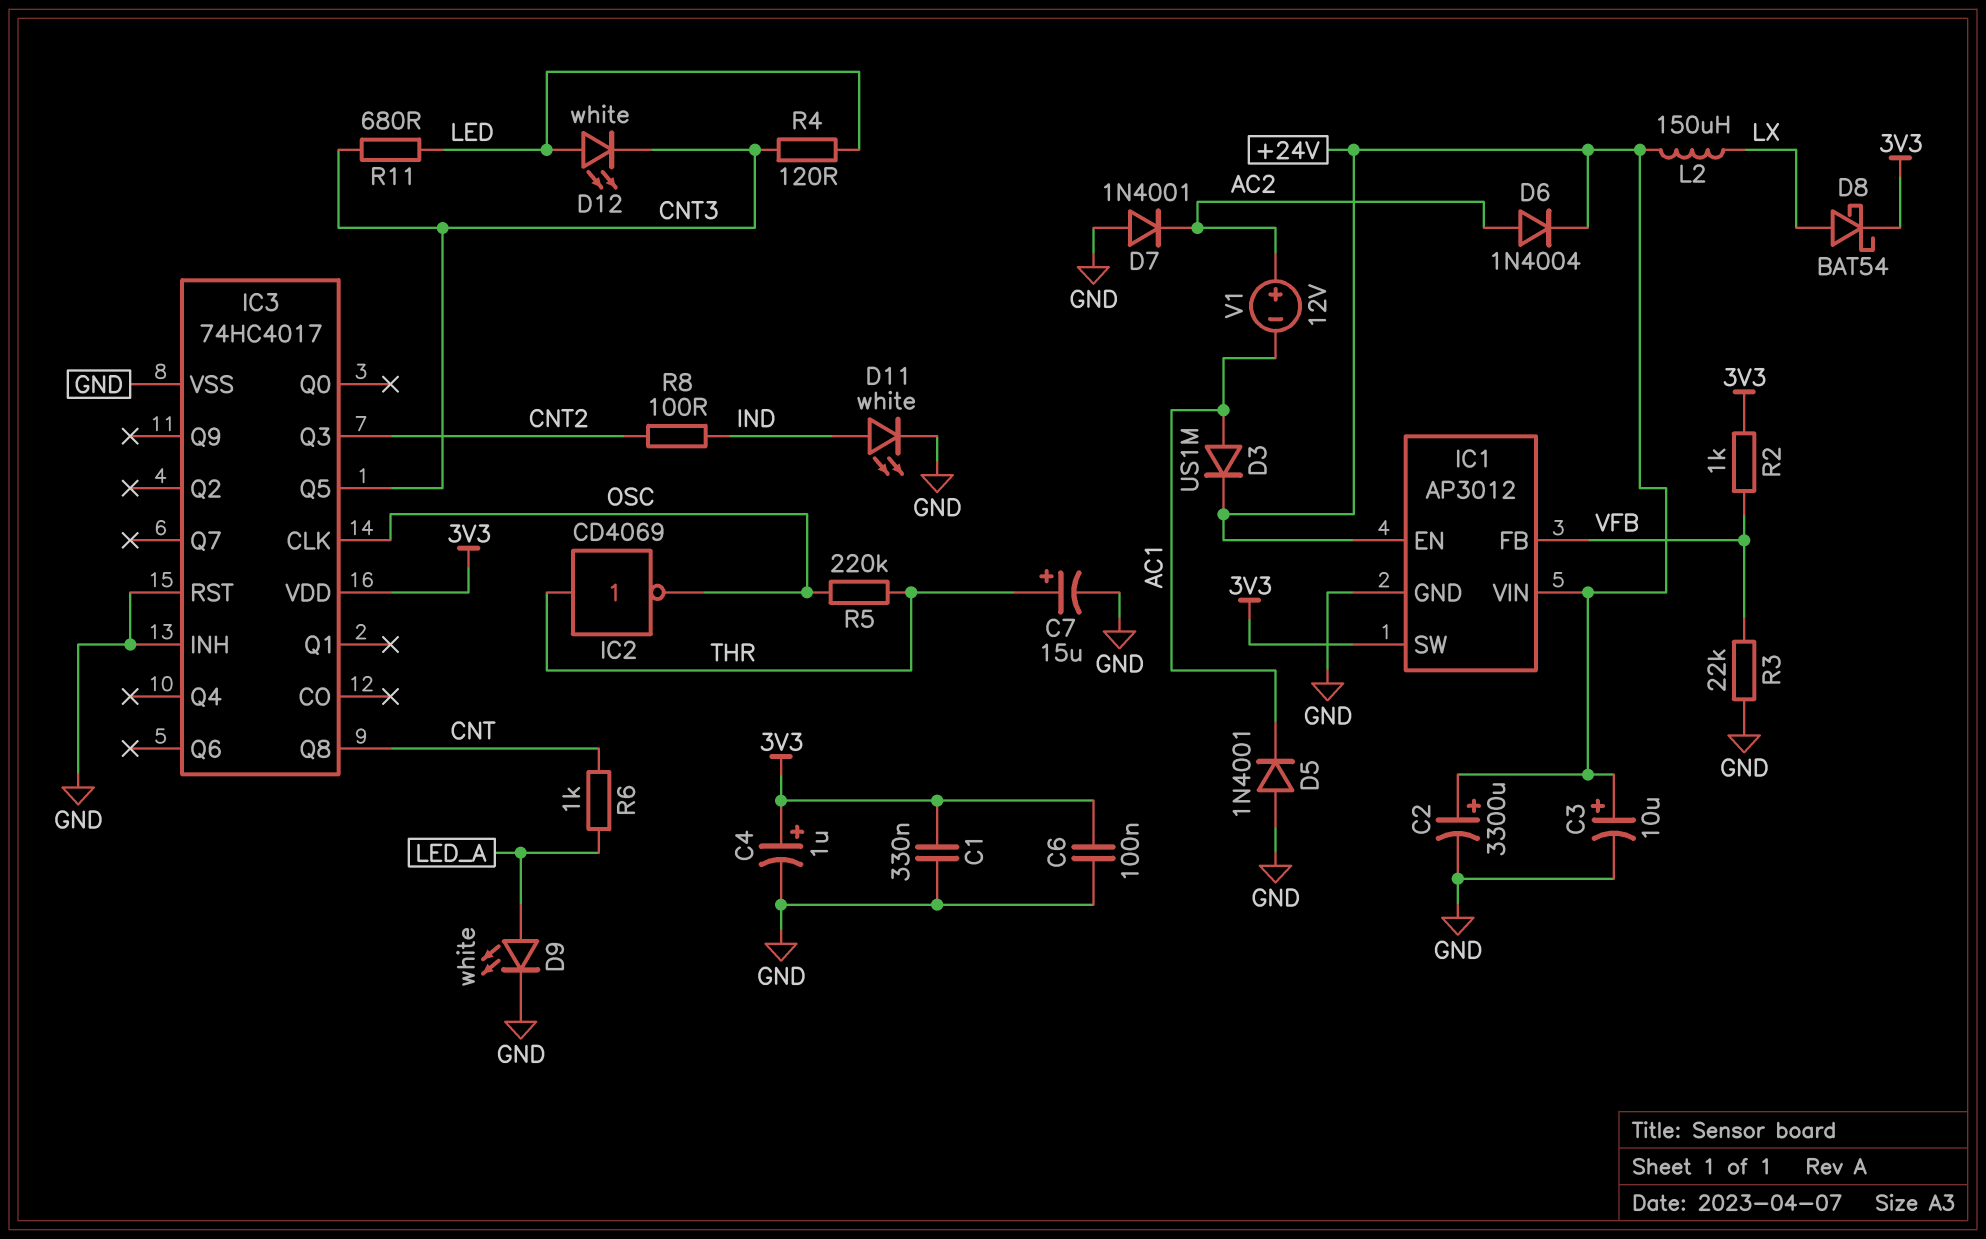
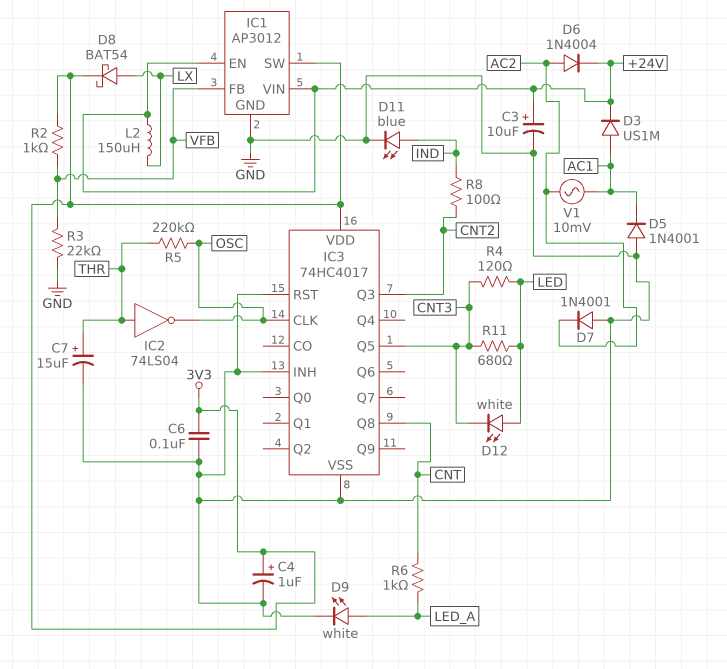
C1: 330nF (3V3, GND) -> none
C2: 3300uF (plus +24V, minus GND) -> none
D11: LED white (A IND, K GND) -> LED blue (A IND, K GND)
IC2: NOT CD4069 (in THR, out OSC) -> NOT 74LS04 (in THR, out OSC)
V1: 12V (plus AC2, minus AC1) -> AC 10mV (AC1, AC2)

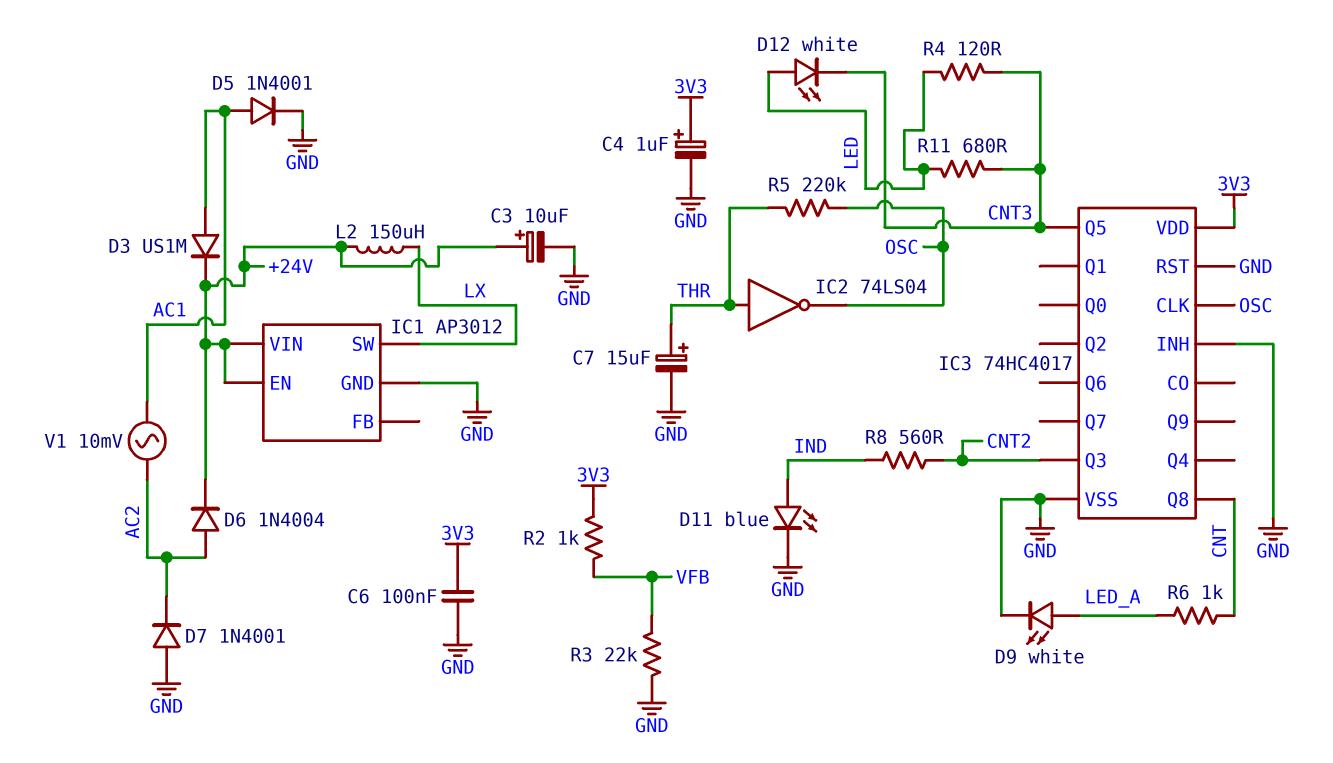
D5: diode 1N4001 (A GND, K AC1) -> diode 1N4001 (A AC1, K GND)
D8: schottky BAT54 (A LX, K 3V3) -> none
IC1 pin FB: VFB -> none
IC1 pin SW: 3V3 -> LX
R8: 100 (CNT2, IND) -> 560 (CNT2, IND)

